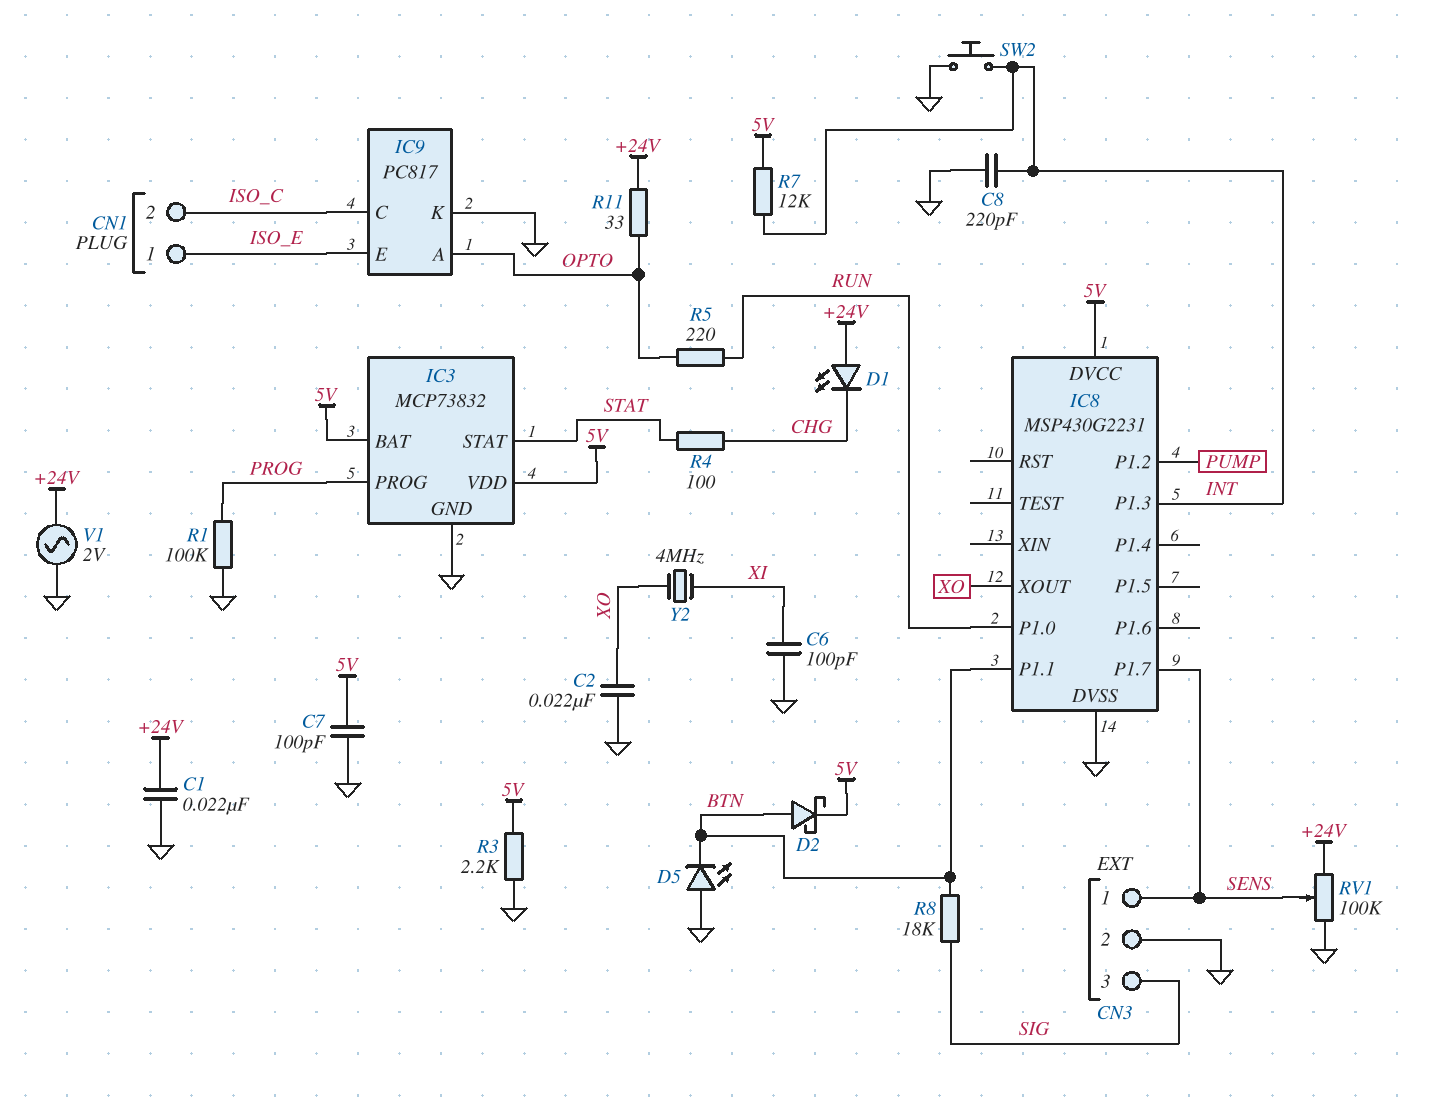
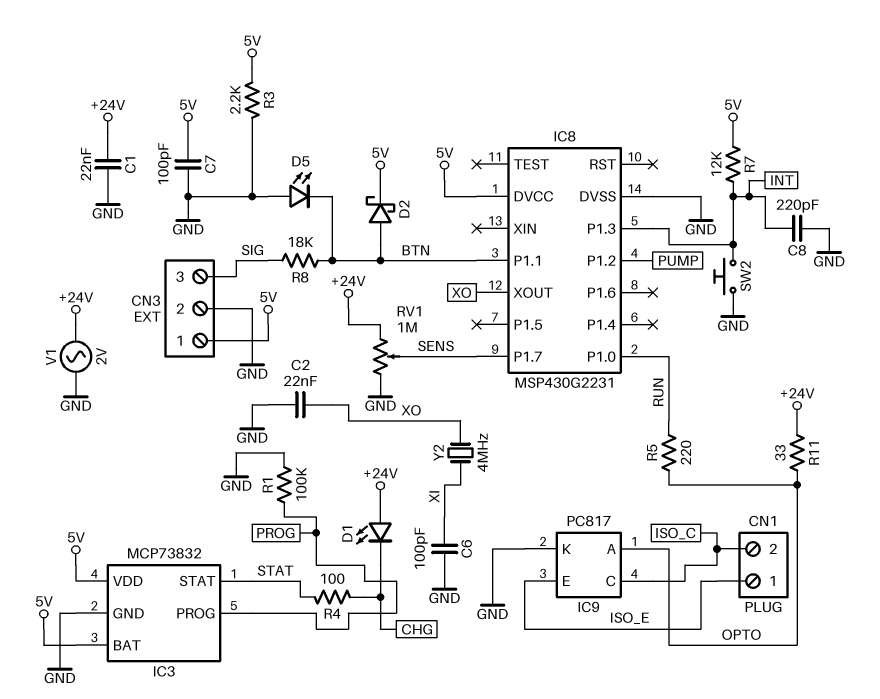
CN3 pin 1: SENS -> 5V
RV1: 100k (+24V, GND, wiper SENS) -> 1M (+24V, GND, wiper SENS)

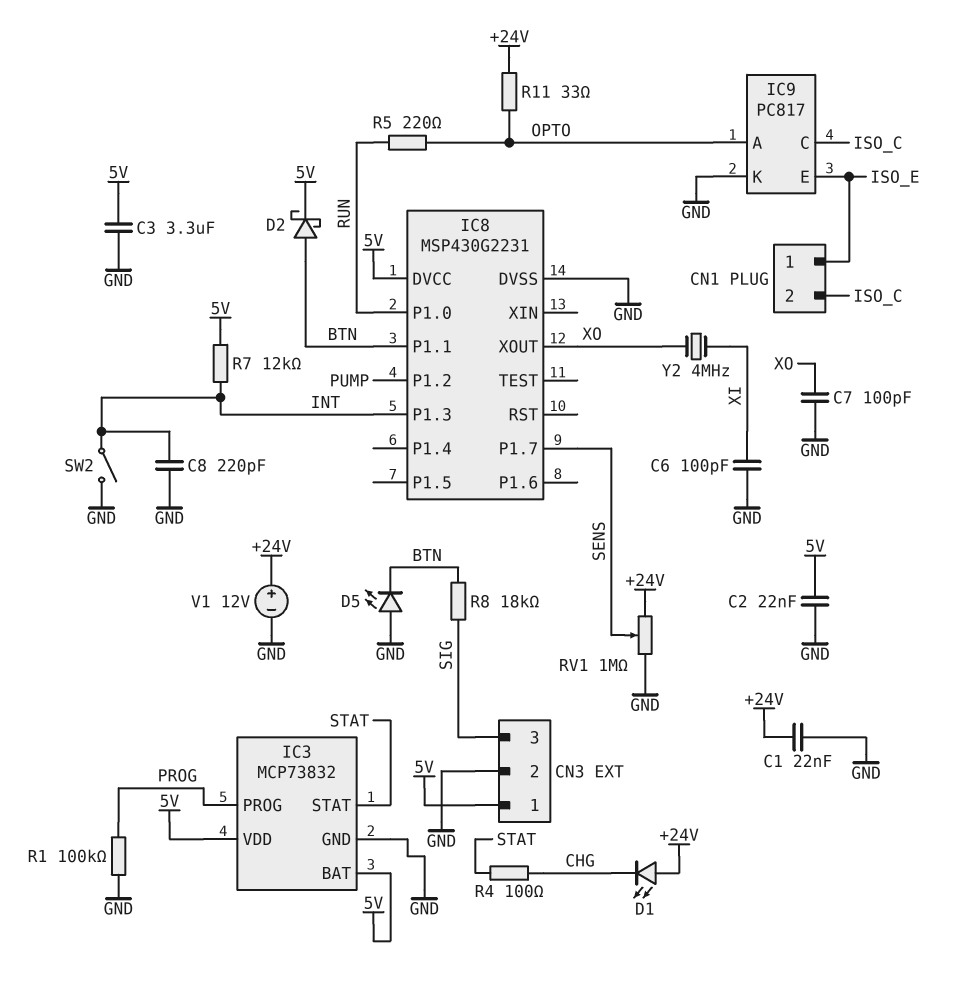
C2: 22nF (GND, XO) -> 22nF (5V, GND)
C3: none -> 3.3uF (5V, GND)
C7: 100pF (5V, GND) -> 100pF (GND, XO)
R3: 2.2k (5V, GND) -> none
SW2: button (GND, INT) -> switch (GND, INT)
V1: AC 2V (+24V, GND) -> 12V (plus +24V, minus GND)

